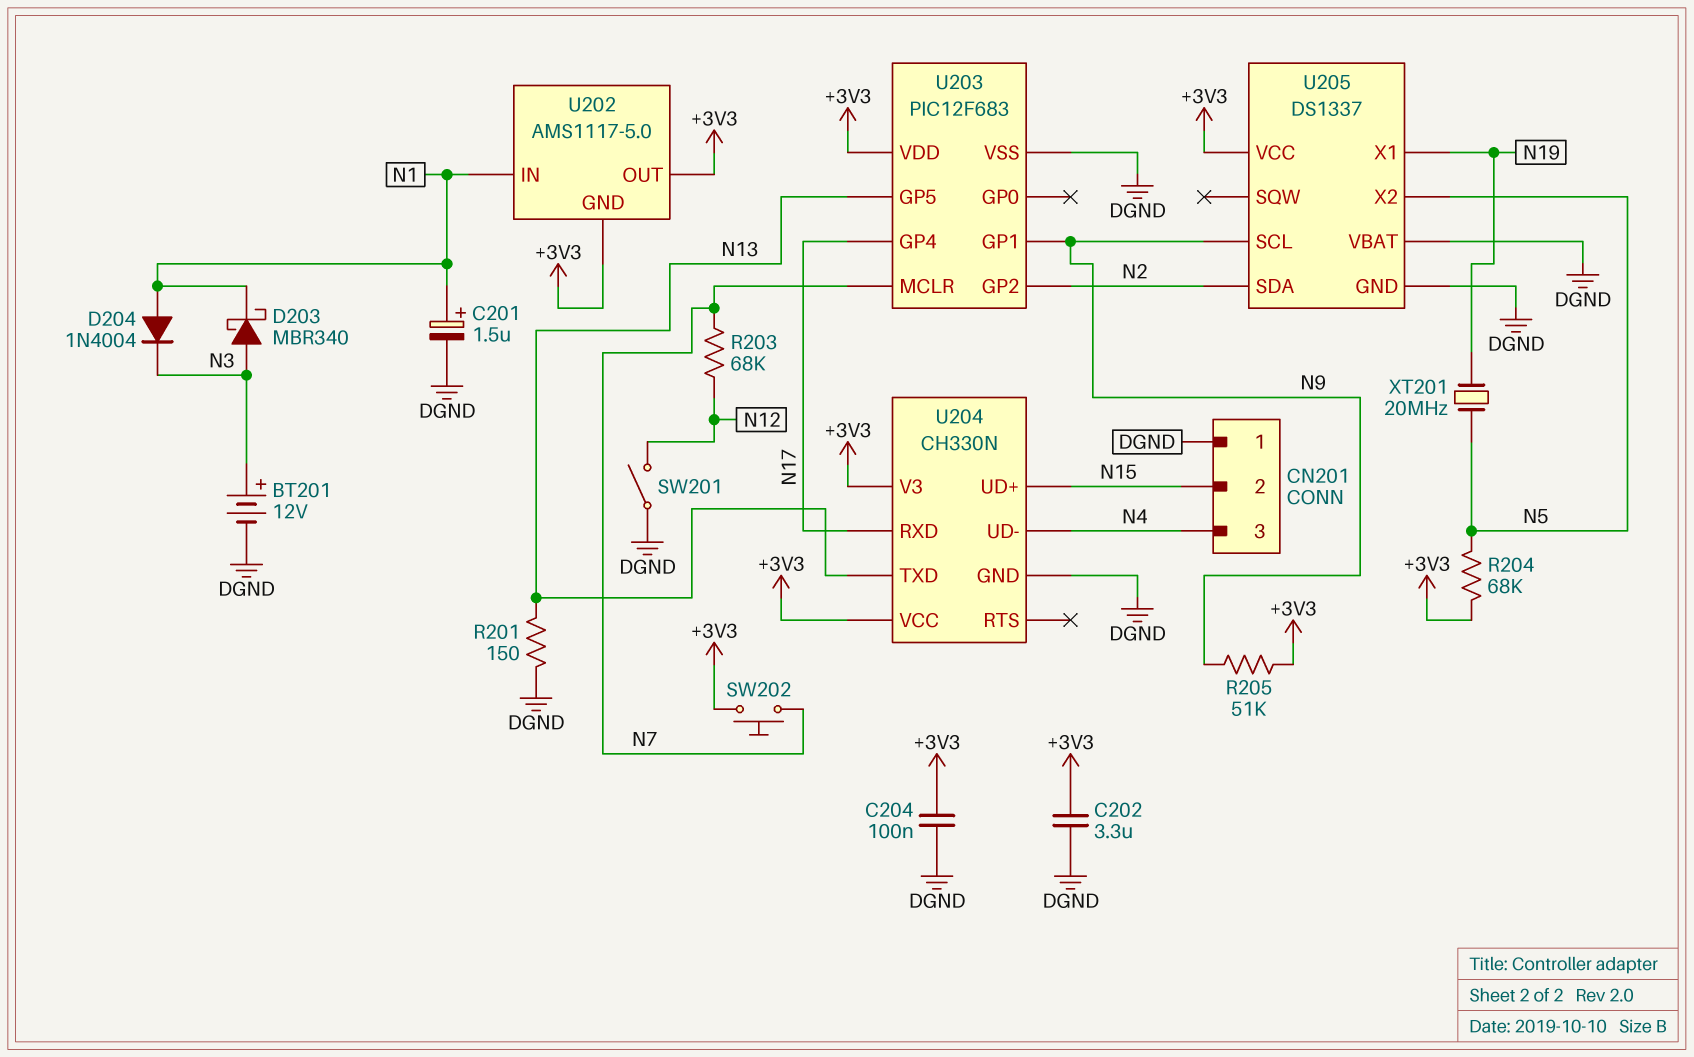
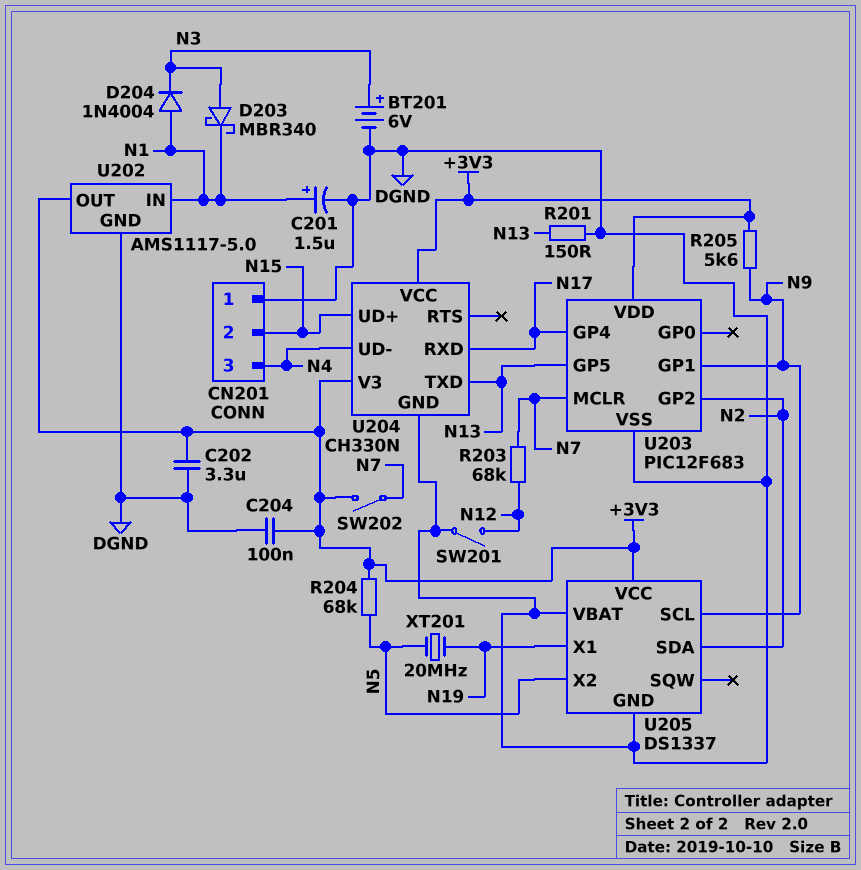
BT201: 12V (plus N3, minus DGND) -> 6V (plus N3, minus DGND)
R205: 51k (+3V3, N9) -> 5.6k (+3V3, N9)
SW202: button (+3V3, N7) -> switch (+3V3, N7)
U202 pin GND: +3V3 -> DGND

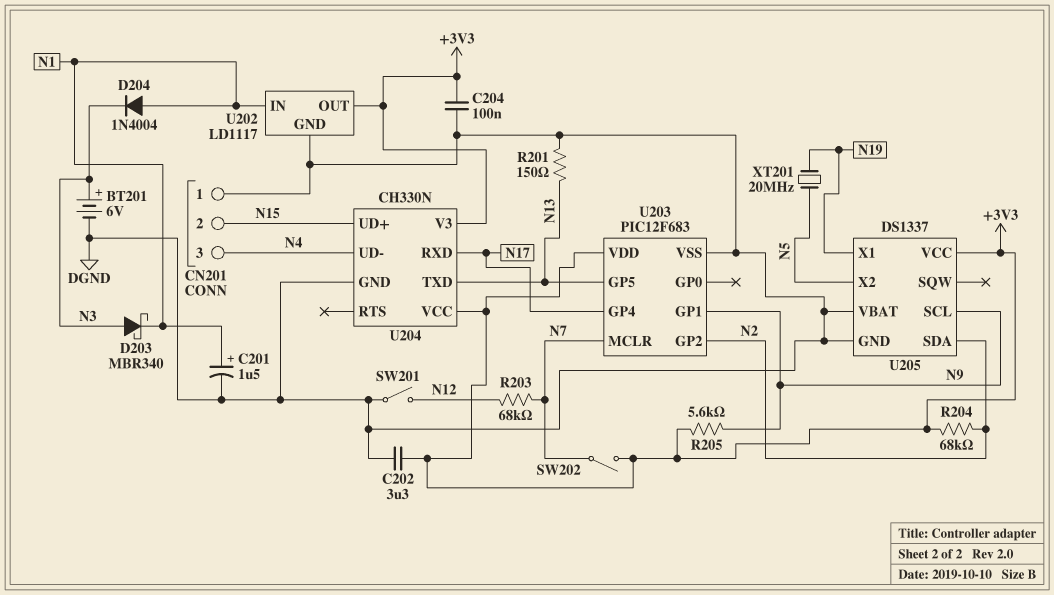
R204: 68k (+3V3, N5) -> 68k (+3V3, N2)
U202: AMS1117-5.0 -> LD1117

